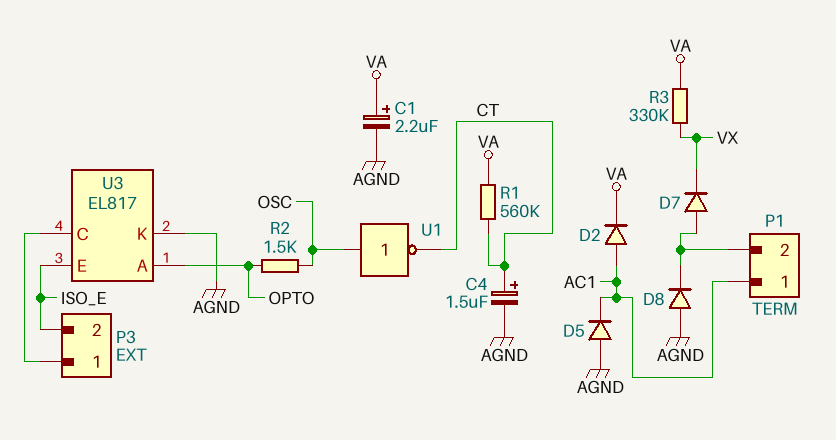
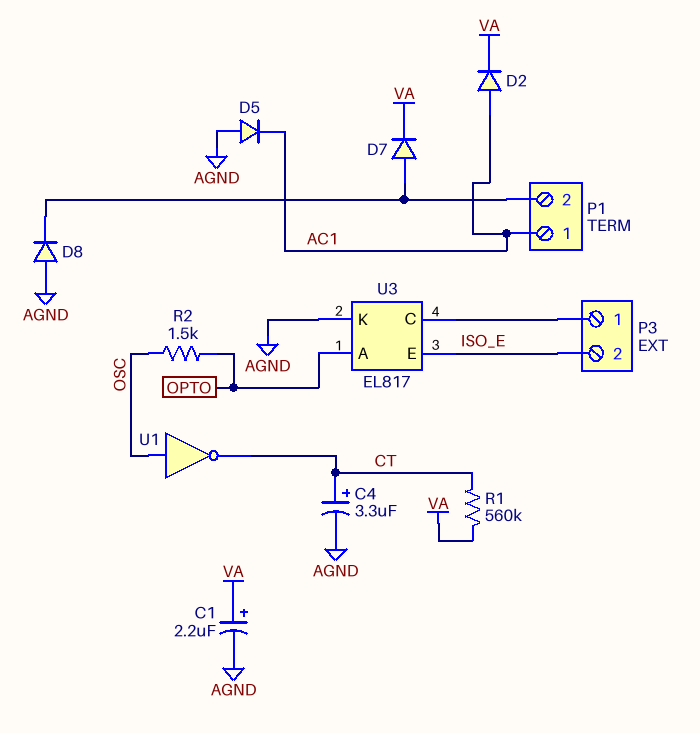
C4: 1.5uF (plus CT, minus AGND) -> 3.3uF (plus CT, minus AGND)
D7: diode (A P1/2, K VX) -> diode (A P1/2, K VA)
R3: 330k (VA, VX) -> none

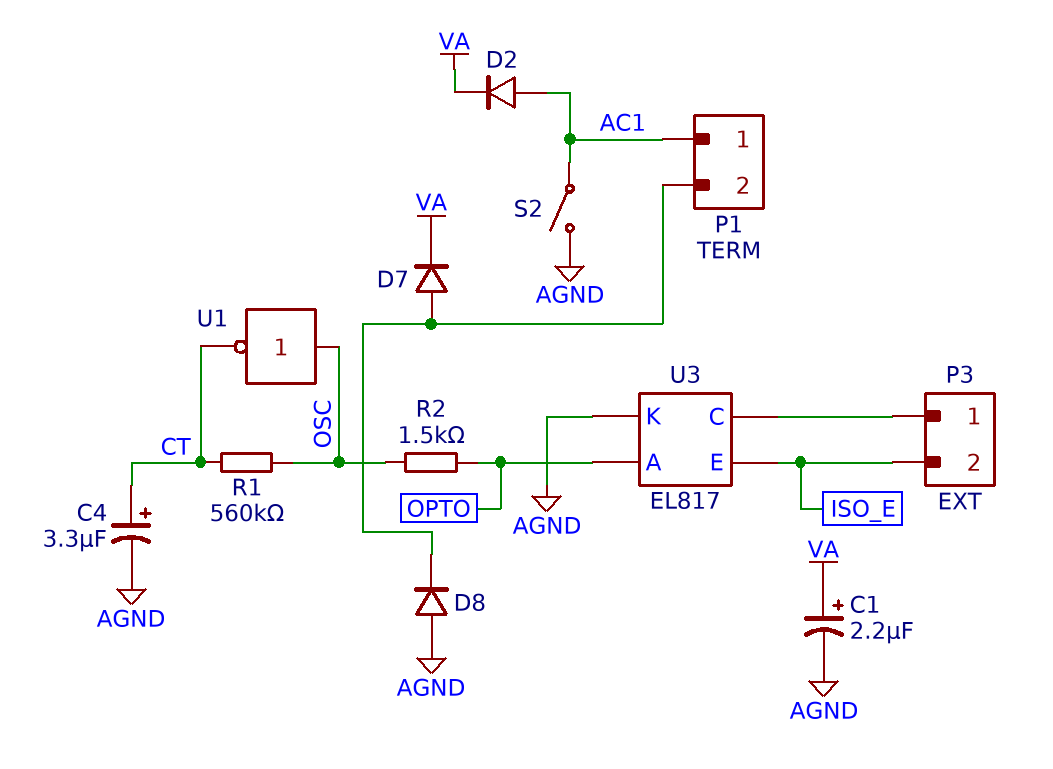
D5: diode (A AGND, K AC1) -> none
R1: 560k (CT, VA) -> 560k (CT, OSC)
S2: none -> switch (AC1, AGND)

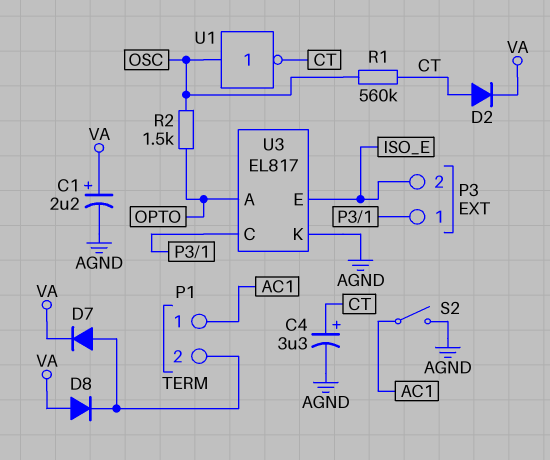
D2: diode (A AC1, K VA) -> diode (A CT, K VA)
D8: diode (A AGND, K P1/2) -> diode (A VA, K P1/2)

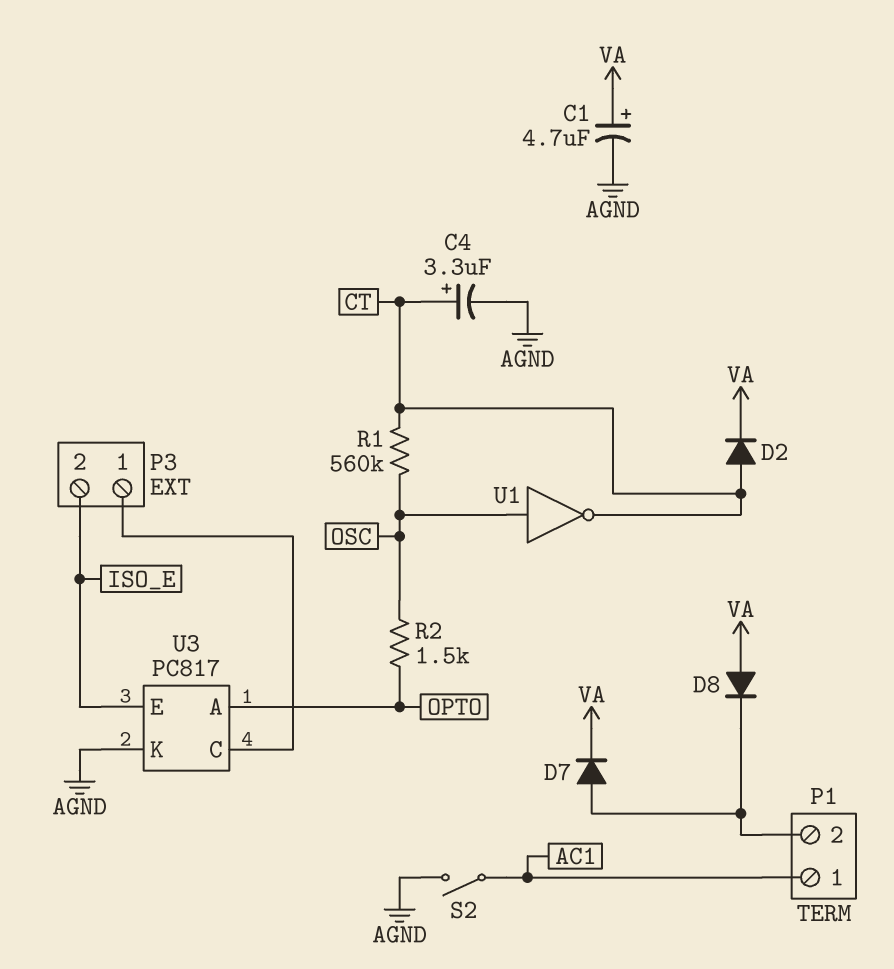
C1: 2.2uF (plus VA, minus AGND) -> 4.7uF (plus VA, minus AGND)
U3: EL817 -> PC817

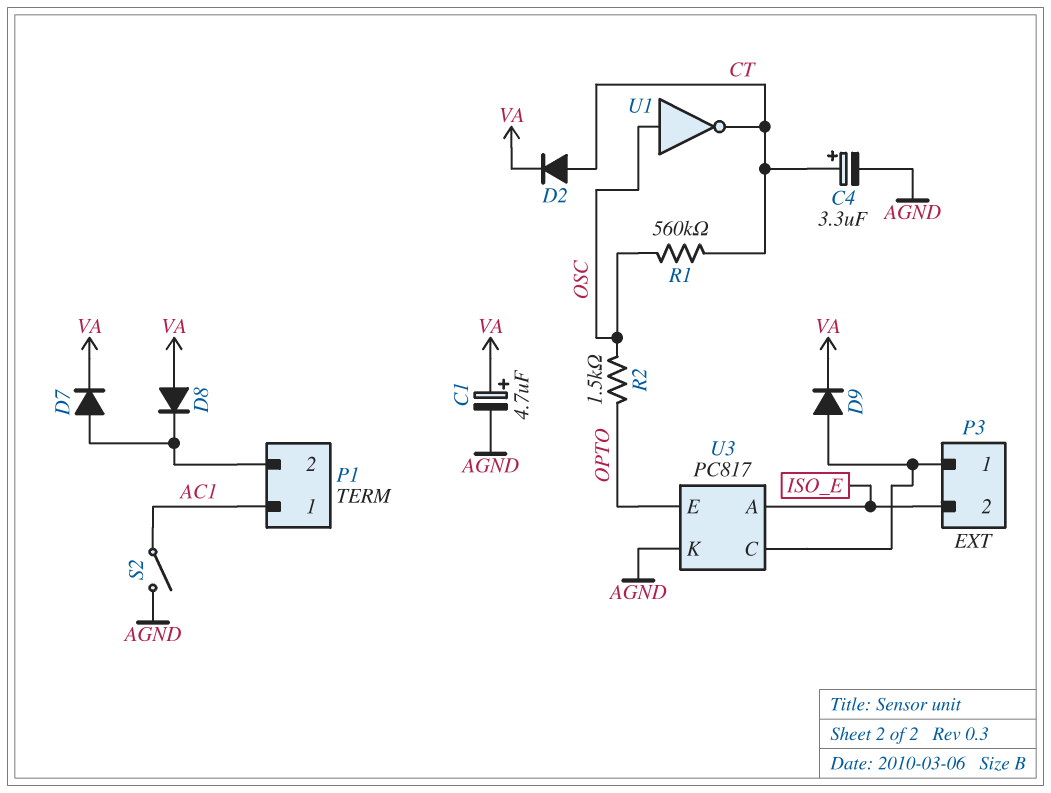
D9: none -> diode (A P3/1, K VA)
U3 pin A: OPTO -> ISO_E
U3 pin E: ISO_E -> OPTO

